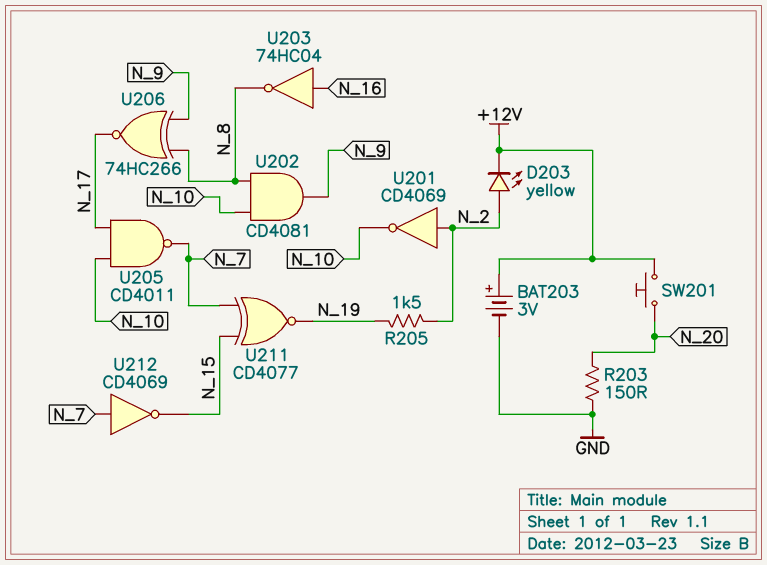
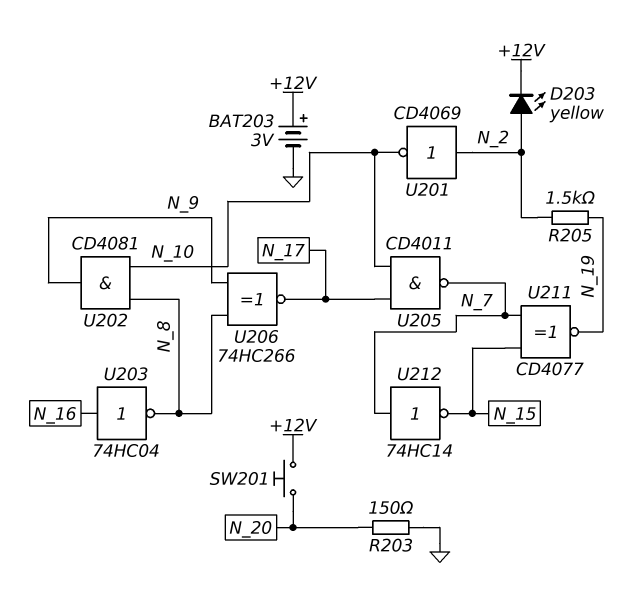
U212: NOT CD4069 (in N_7, out N_15) -> NOT 74HC14 (in N_7, out N_15)

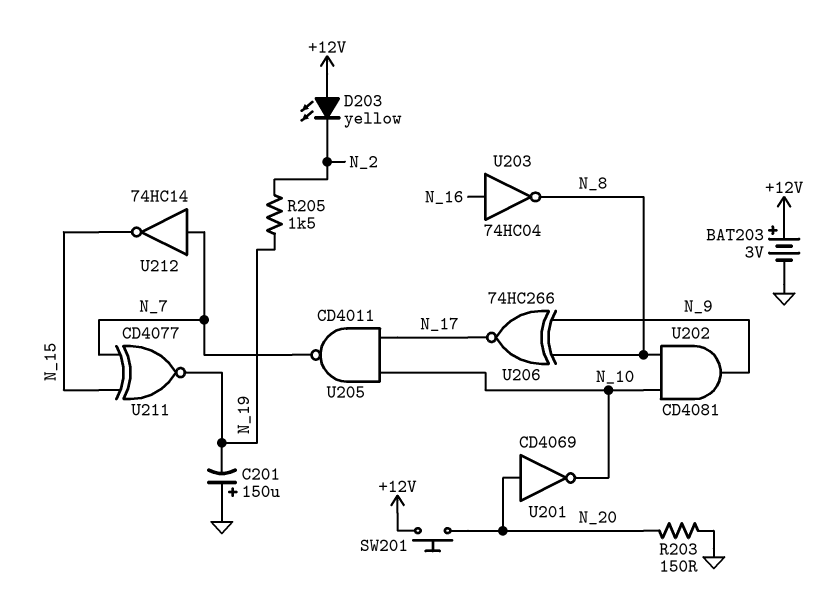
C201: none -> 150uF (plus GND, minus N_19)
D203: LED yellow (A N_2, K +12V) -> LED yellow (A +12V, K N_2)
U201: NOT CD4069 (in N_2, out N_10) -> NOT CD4069 (in N_20, out N_10)

